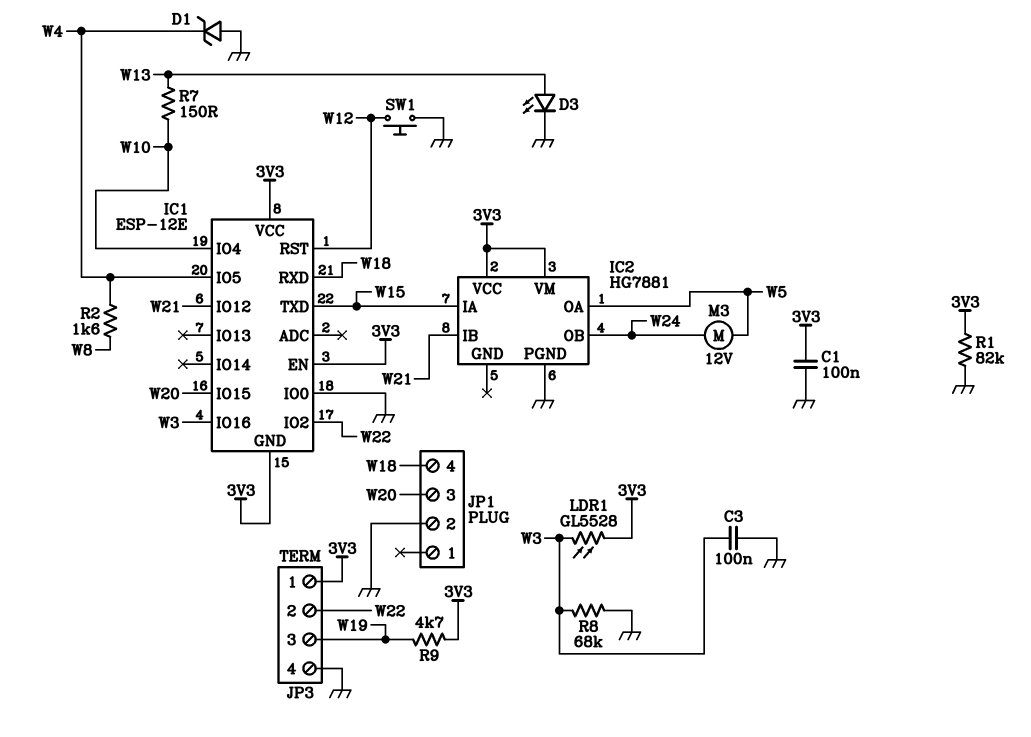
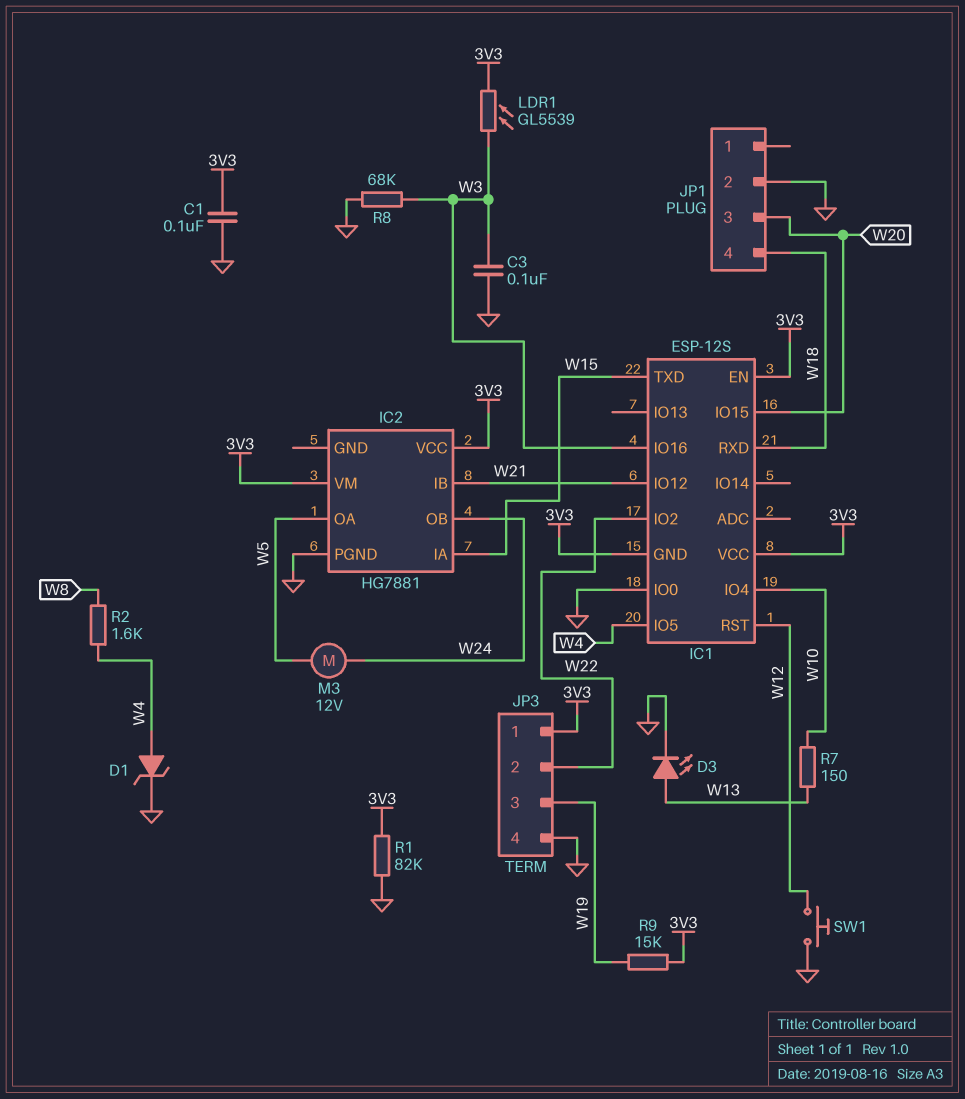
D1: zener (A GND, K W4) -> zener (A W4, K GND)
IC1: ESP-12E -> ESP-12S
LDR1: GL5528 (3V3, W3) -> GL5539 (3V3, W3)
R9: 4.7k (3V3, W19) -> 15k (3V3, W19)

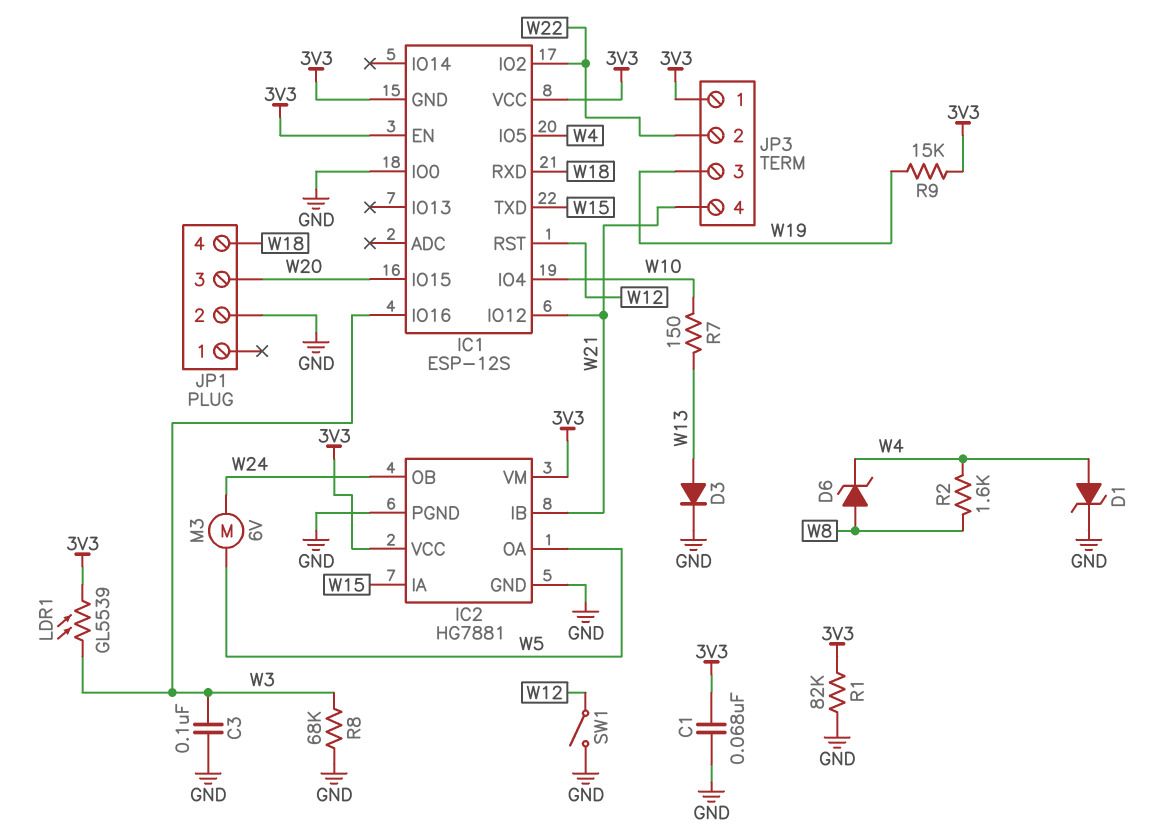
C1: 100nF (3V3, GND) -> 68nF (3V3, GND)
D3: LED (A W13, K GND) -> diode (A W13, K GND)
D6: none -> zener (A W8, K W4)
IC2 pin GND: none -> GND
JP3 pin 4: GND -> W21
M3: motor 12V (W5, W24) -> motor 6V (W5, W24)
SW1: button (GND, W12) -> switch (GND, W12)

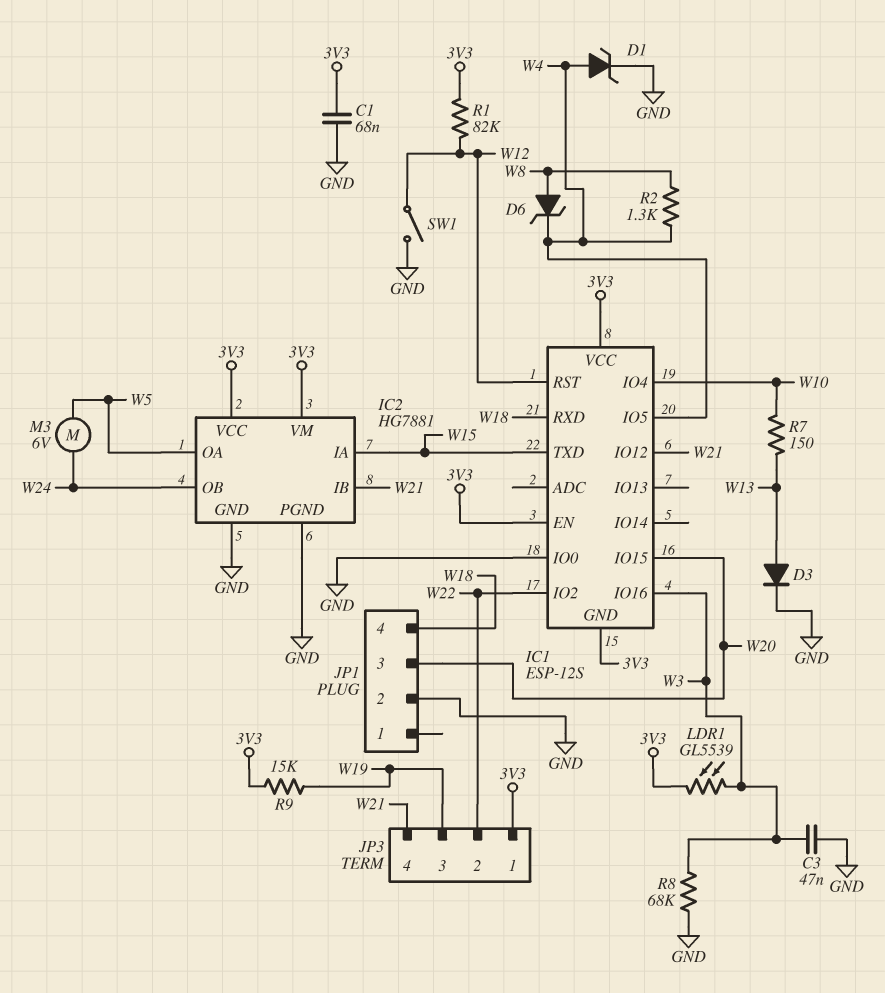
C3: 100nF (GND, W3) -> 47nF (GND, W3)
R1: 82k (3V3, GND) -> 82k (3V3, W12)
R2: 1.6k (W4, W8) -> 1.3k (W4, W8)

